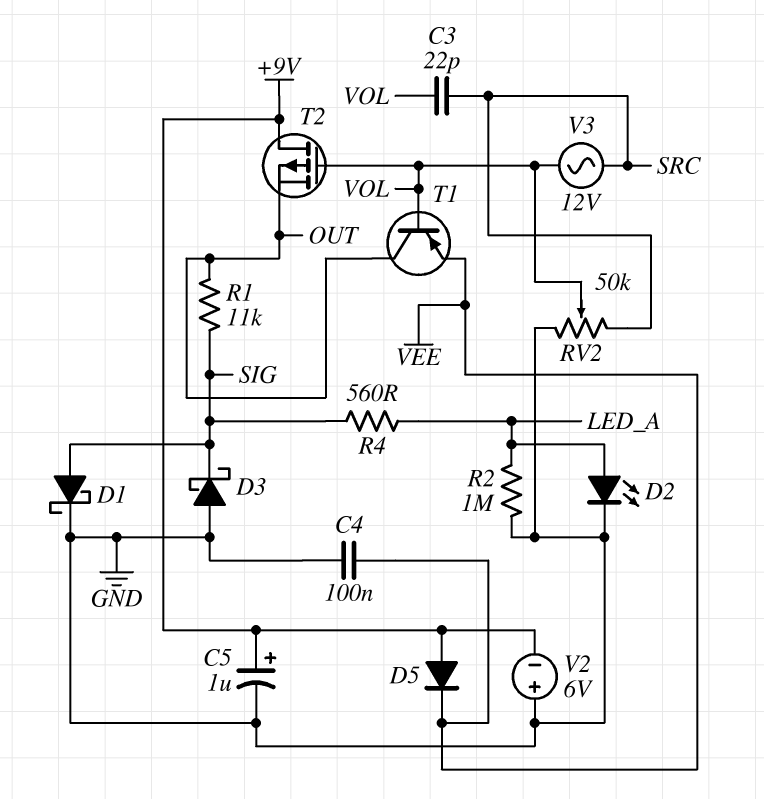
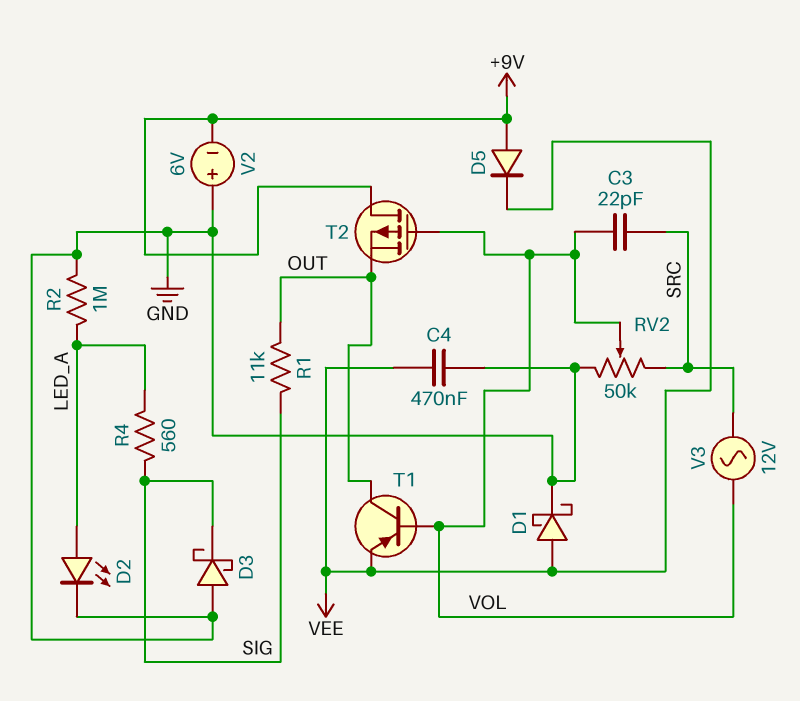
C4: 100nF (GND, VEE) -> 470nF (GND, VEE)
C5: 1uF (plus +9V, minus GND) -> none
D1: schottky (A SIG, K GND) -> schottky (A VEE, K GND)

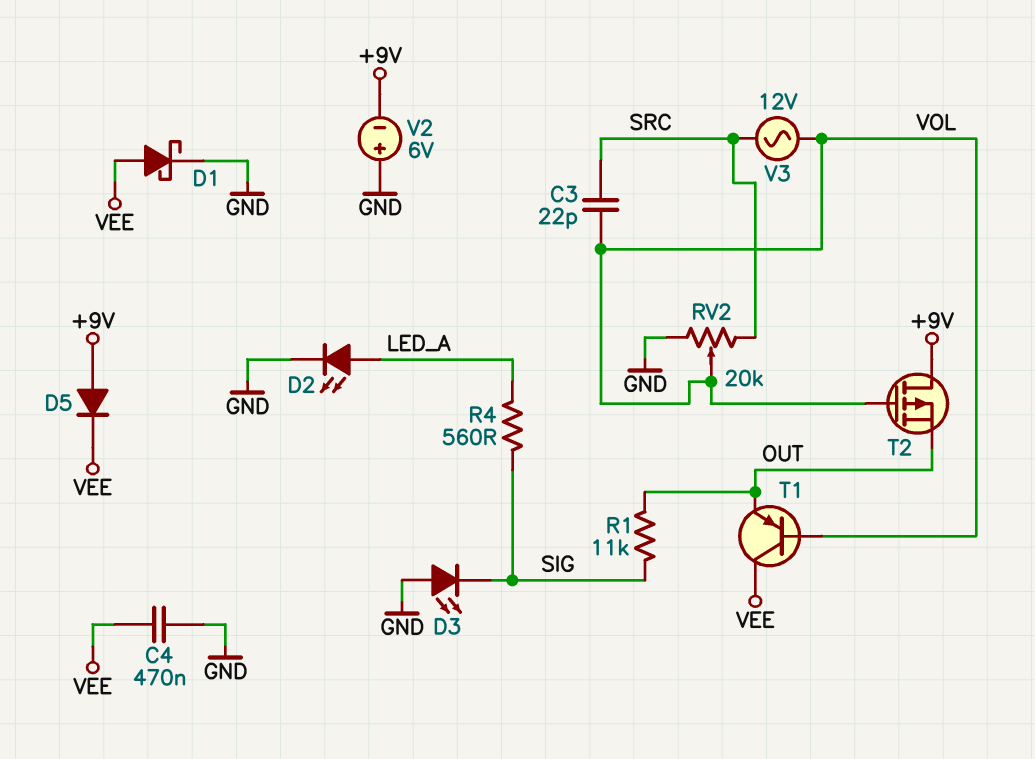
D3: schottky (A GND, K SIG) -> LED (A GND, K SIG)
R2: 1M (GND, LED_A) -> none
RV2: 50k (GND, SRC, wiper VOL) -> 20k (GND, SRC, wiper VOL)
T1: PNP (B VOL, C OUT, E VEE) -> PNP (B VOL, C VEE, E OUT)

